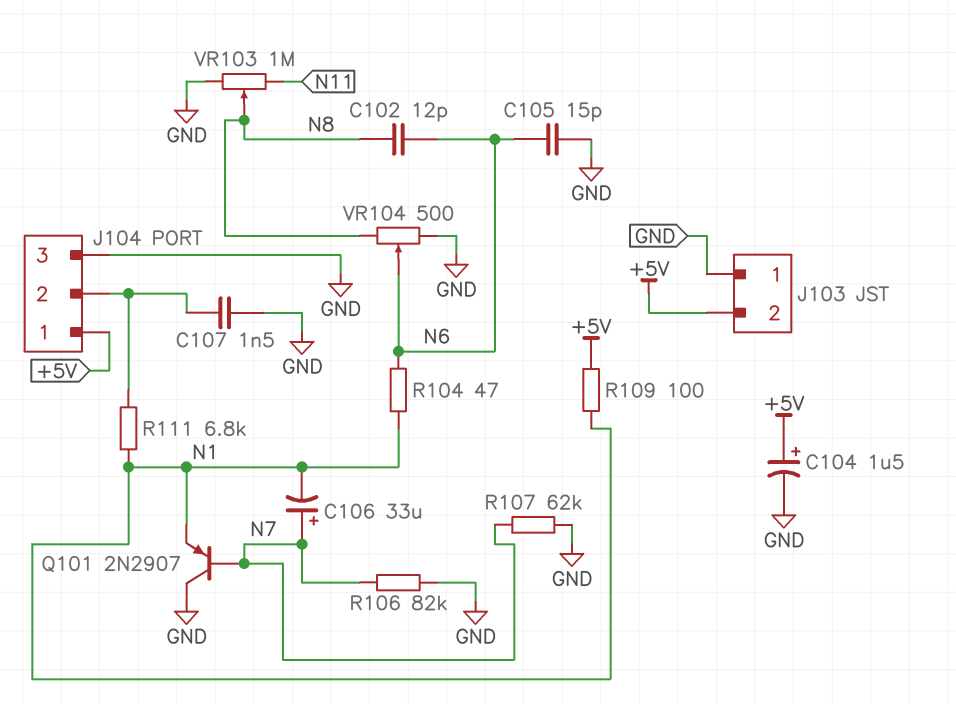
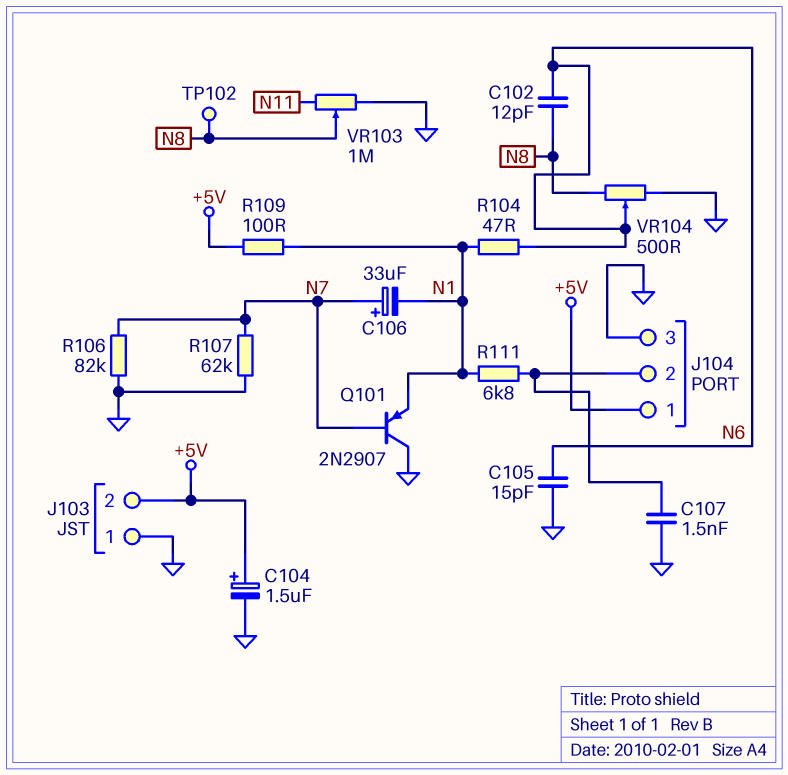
TP102: none -> test point (N8)

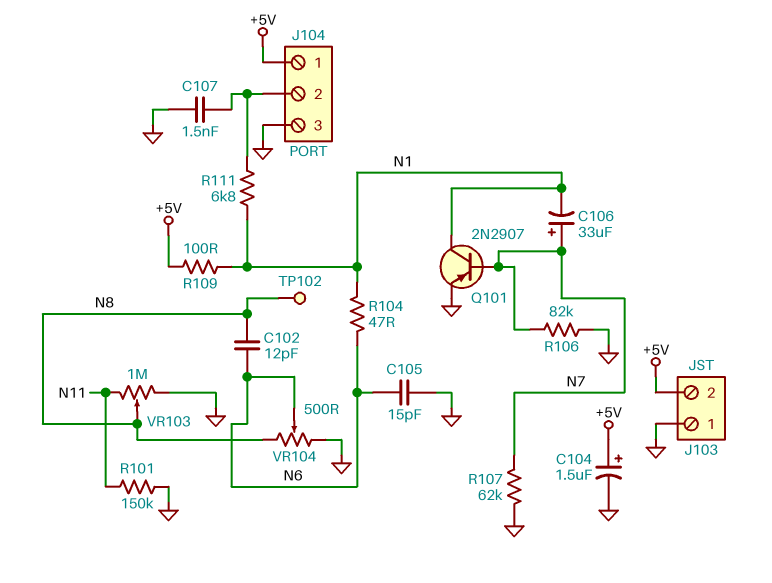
Q101: PNP 2N2907 (B N7, C GND, E N1) -> PNP 2N2907 (B N7, C N1, E GND)
R101: none -> 150k (GND, N11)

